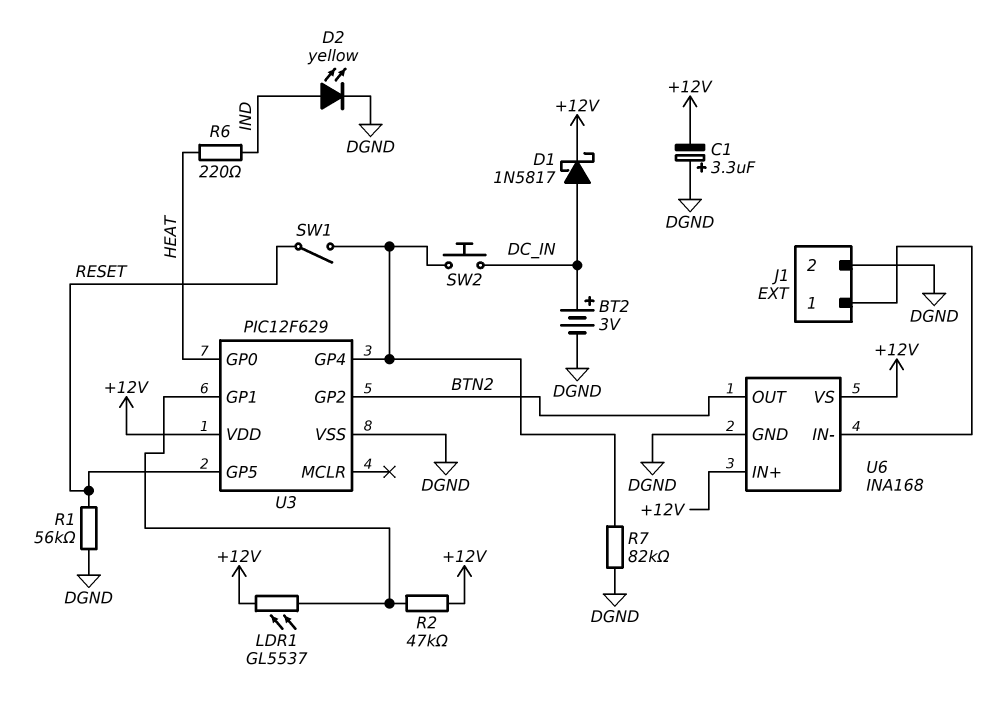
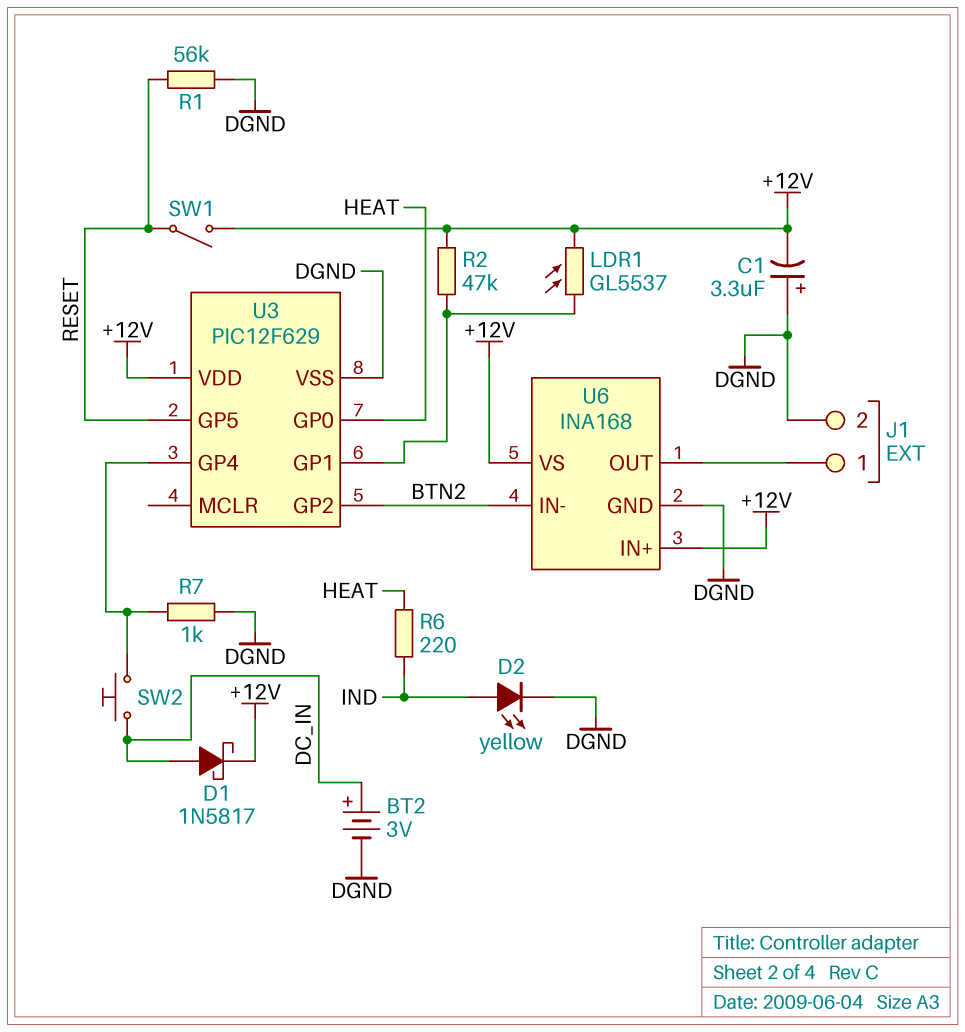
R7: 82k (DGND, U3/GP4) -> 1k (DGND, U3/GP4)
SW1: switch (RESET, U3/GP4) -> switch (+12V, RESET)
U6 pin IN-: J1/1 -> BTN2
U6 pin OUT: BTN2 -> J1/1

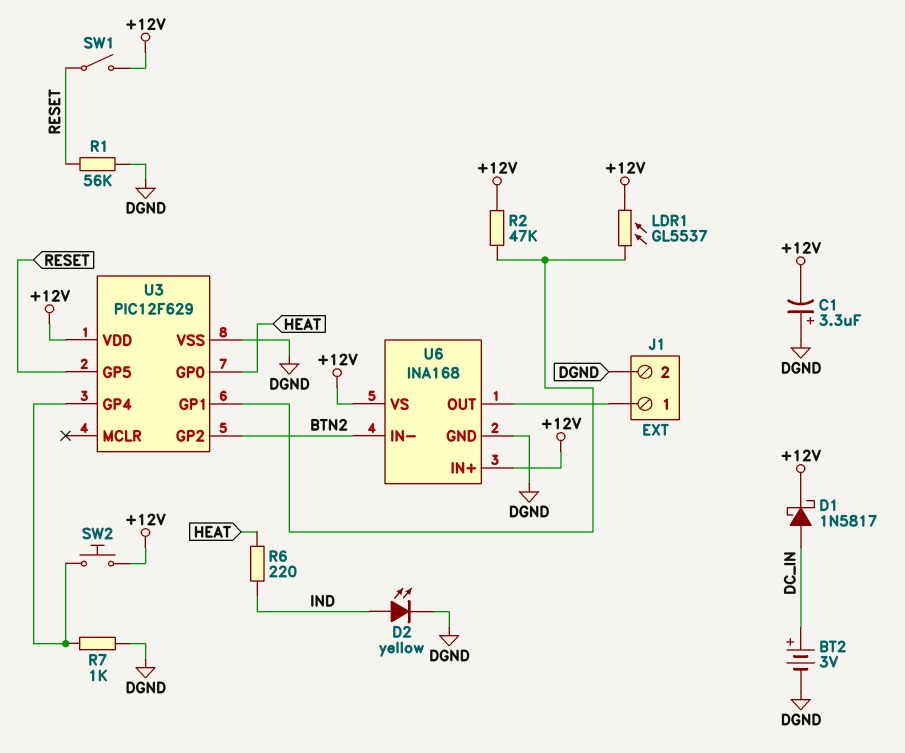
SW2: button (DC_IN, U3/GP4) -> button (+12V, U3/GP4)

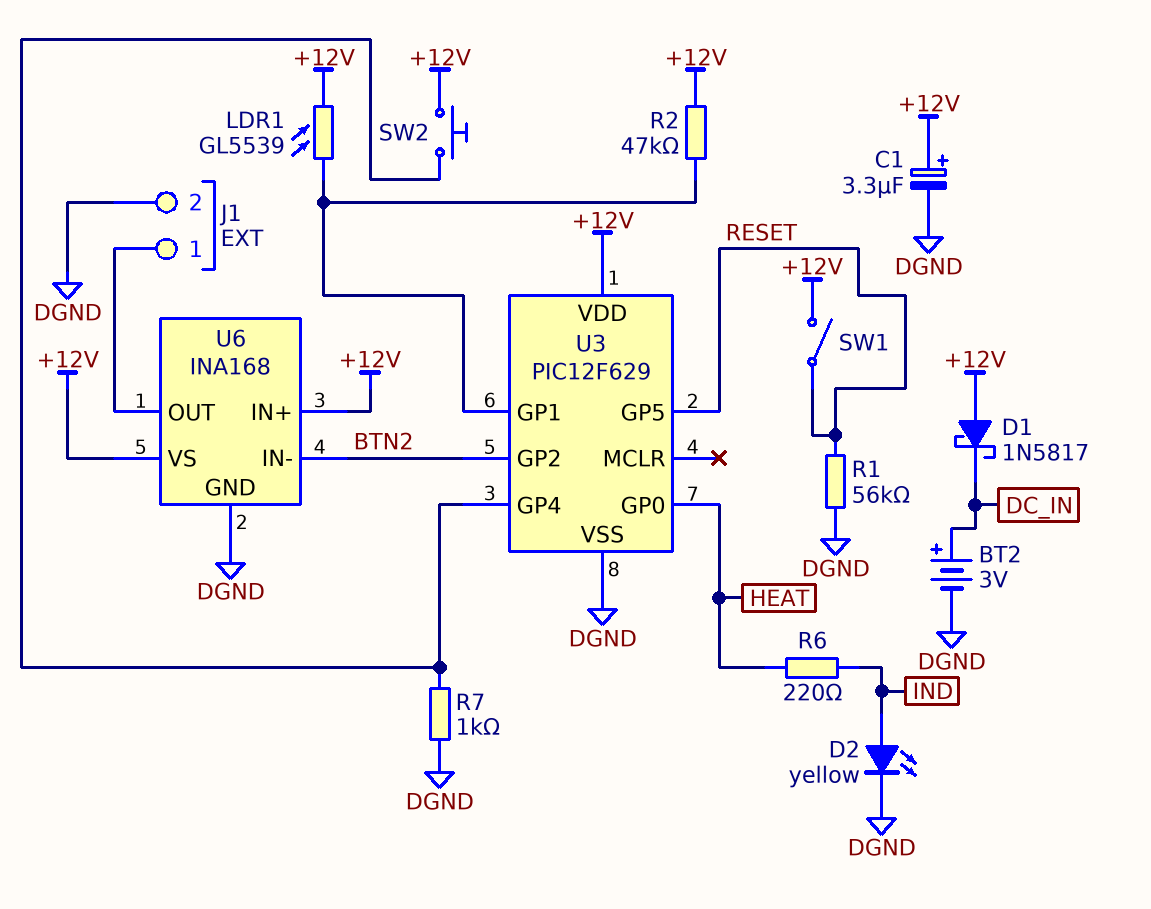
C1: 3.3uF (plus DGND, minus +12V) -> 3.3uF (plus +12V, minus DGND)
D1: schottky 1N5817 (A DC_IN, K +12V) -> schottky 1N5817 (A +12V, K DC_IN)
LDR1: GL5537 (+12V, U3/GP1) -> GL5539 (+12V, U3/GP1)

